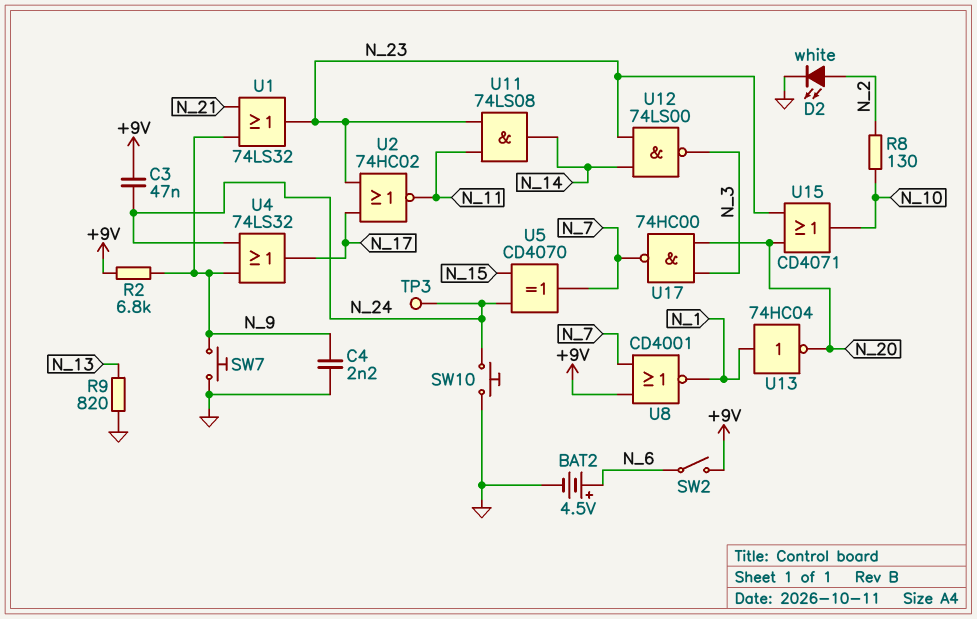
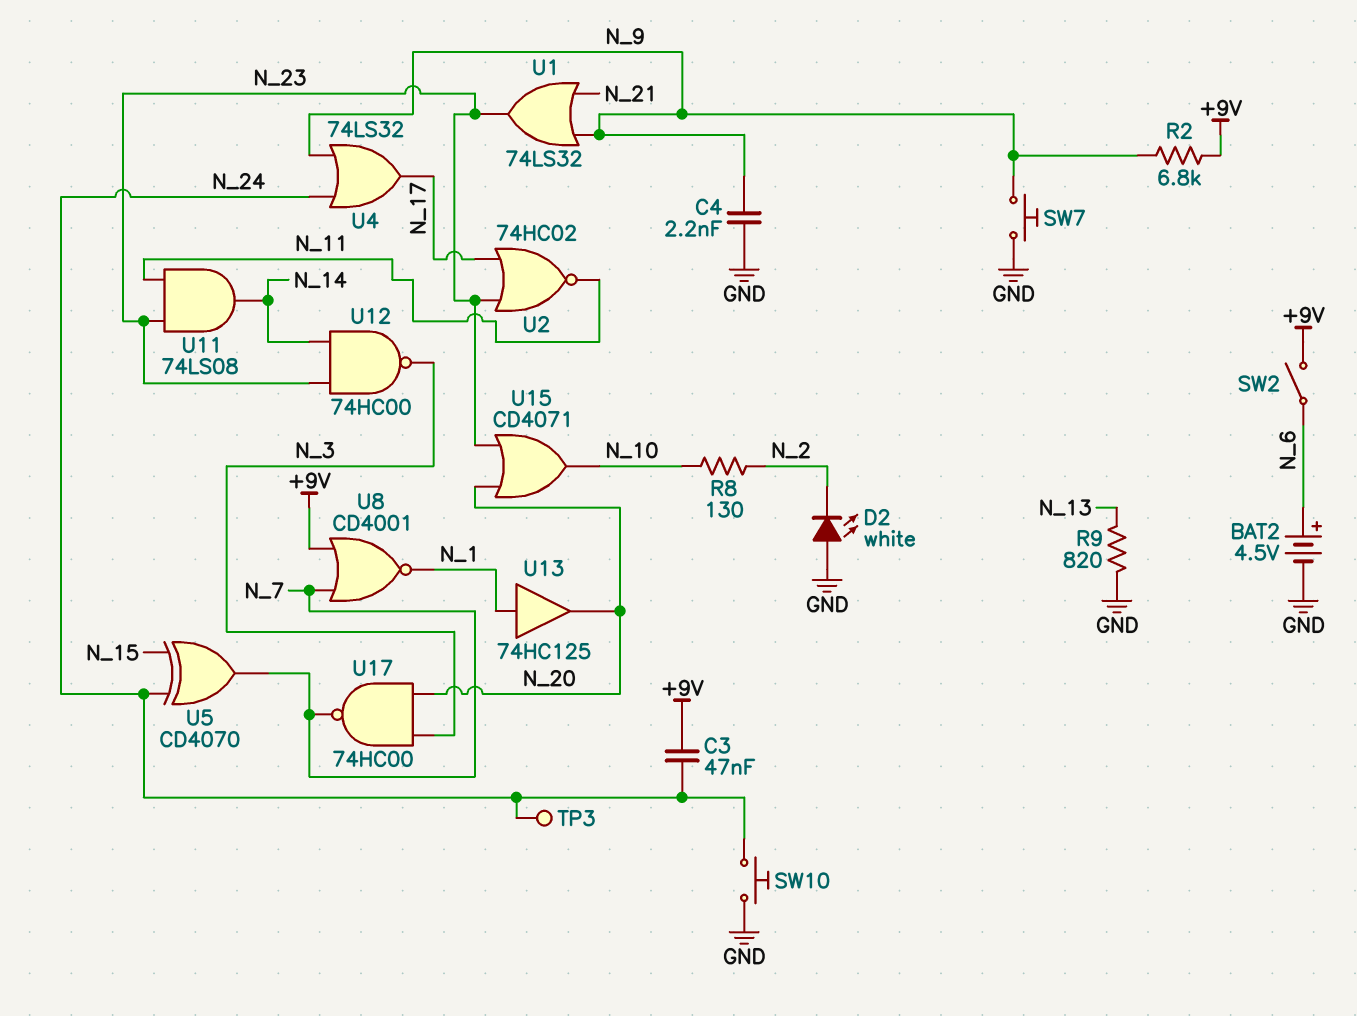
D2: LED white (A N_2, K GND) -> LED white (A GND, K N_2)
U12: NAND 74LS00 (in N_14, in N_23, out N_3) -> NAND 74HC00 (in N_14, in N_23, out N_3)
U13: NOT 74HC04 (in N_1, out N_20) -> buffer 74HC125 (in N_1, out N_20)

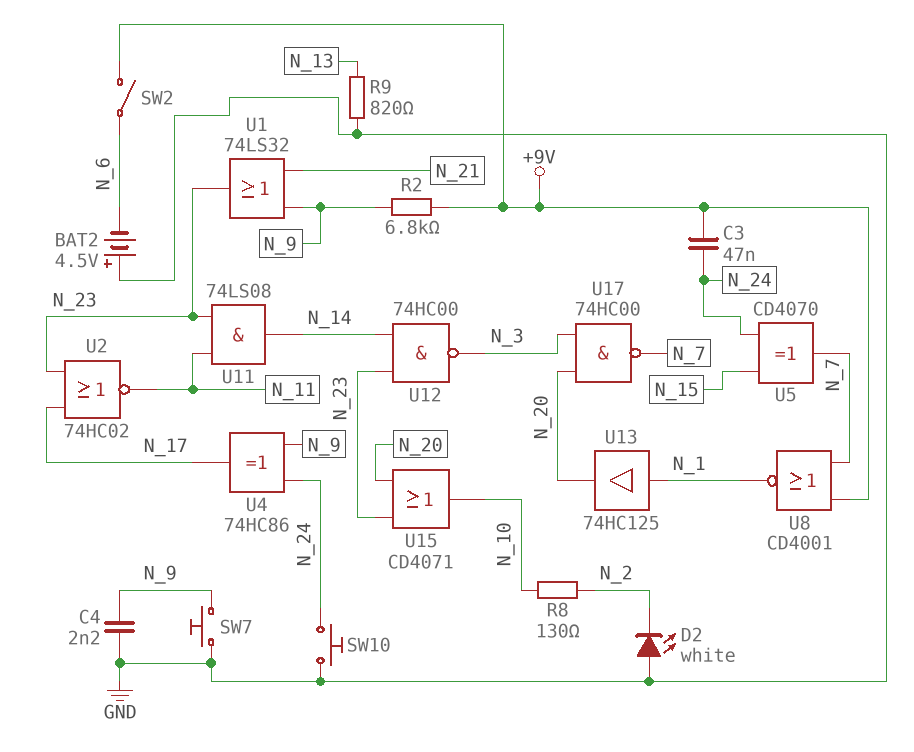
BAT2: 4.5V (plus N_6, minus GND) -> 4.5V (plus GND, minus N_6)
TP3: test point (N_24) -> none
U4: OR 74LS32 (in N_9, in N_24, out N_17) -> XOR 74HC86 (in N_9, in N_24, out N_17)

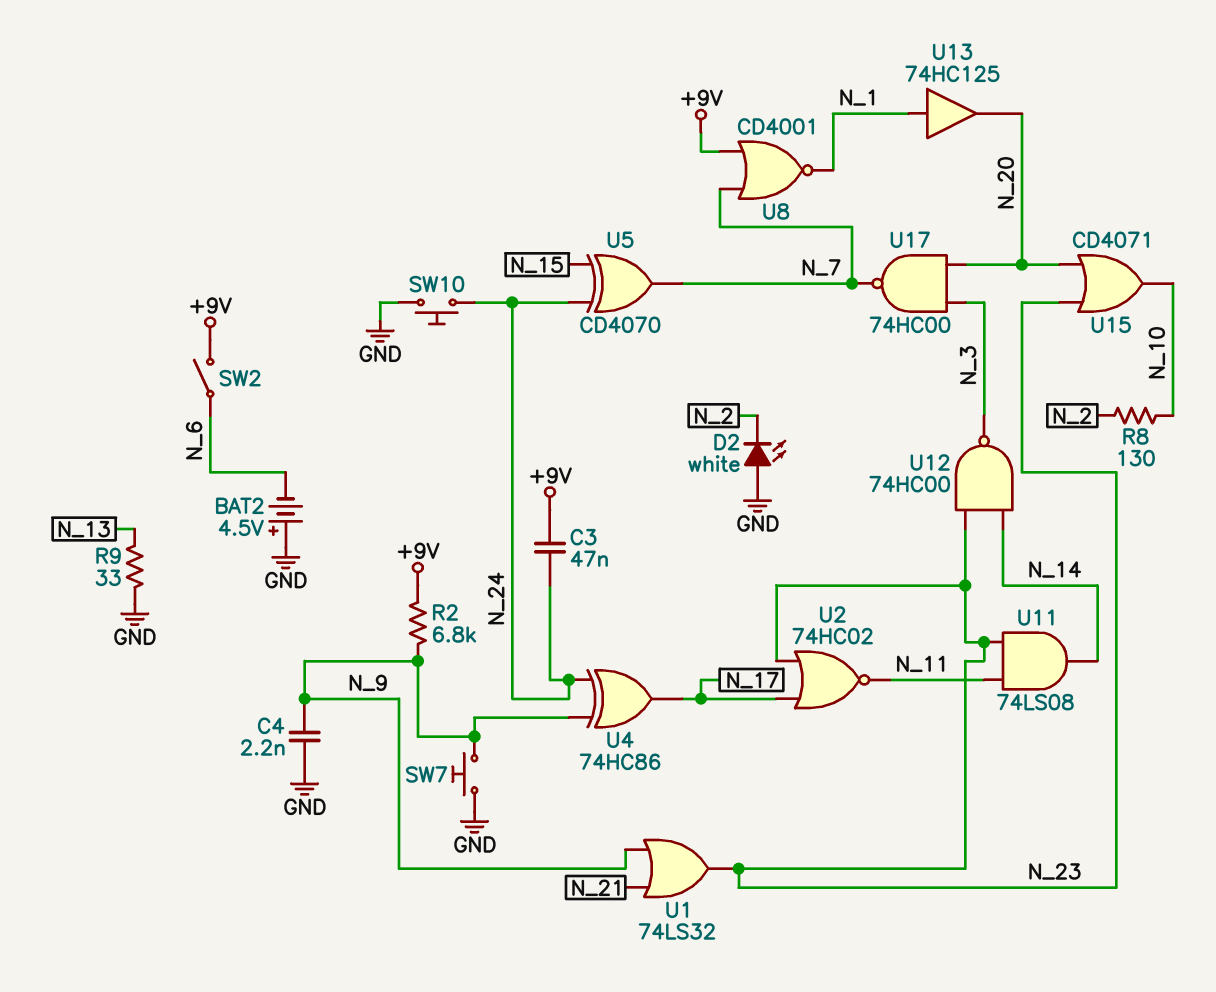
R9: 820 (GND, N_13) -> 33 (GND, N_13)

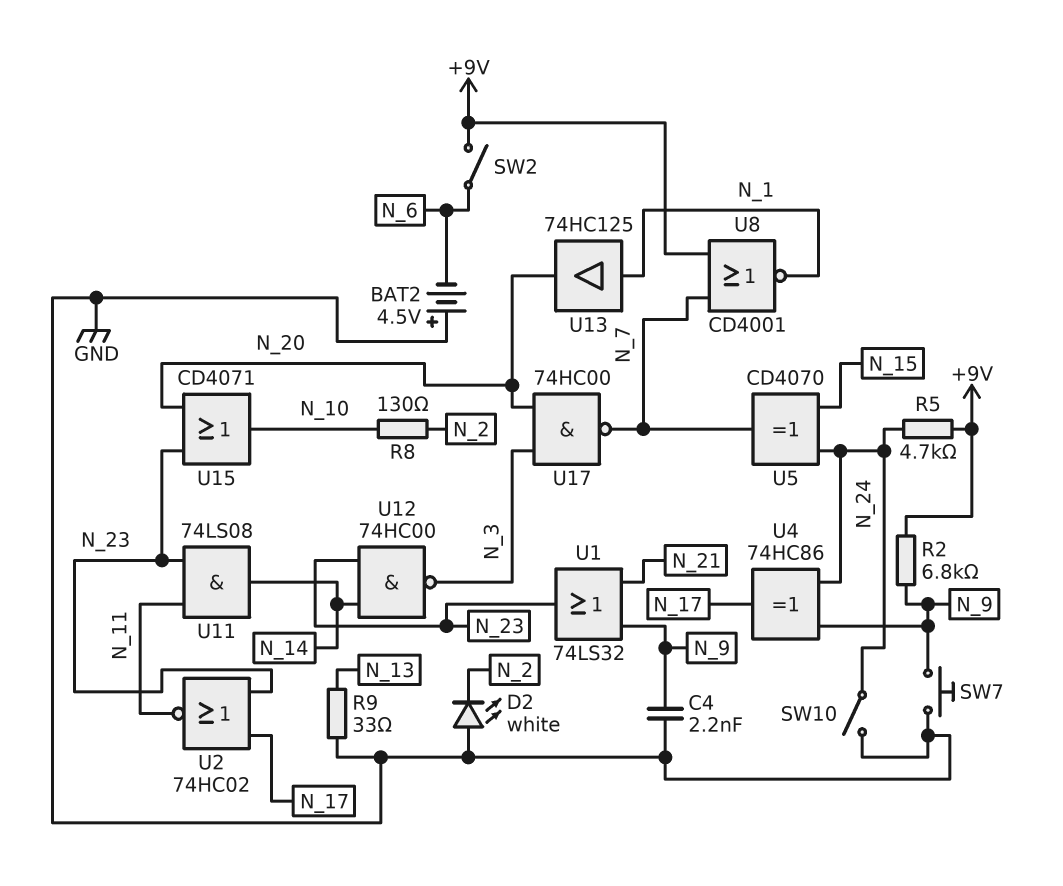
C3: 47nF (+9V, N_24) -> none
R5: none -> 4.7k (+9V, N_24)
SW10: button (GND, N_24) -> switch (GND, N_24)

